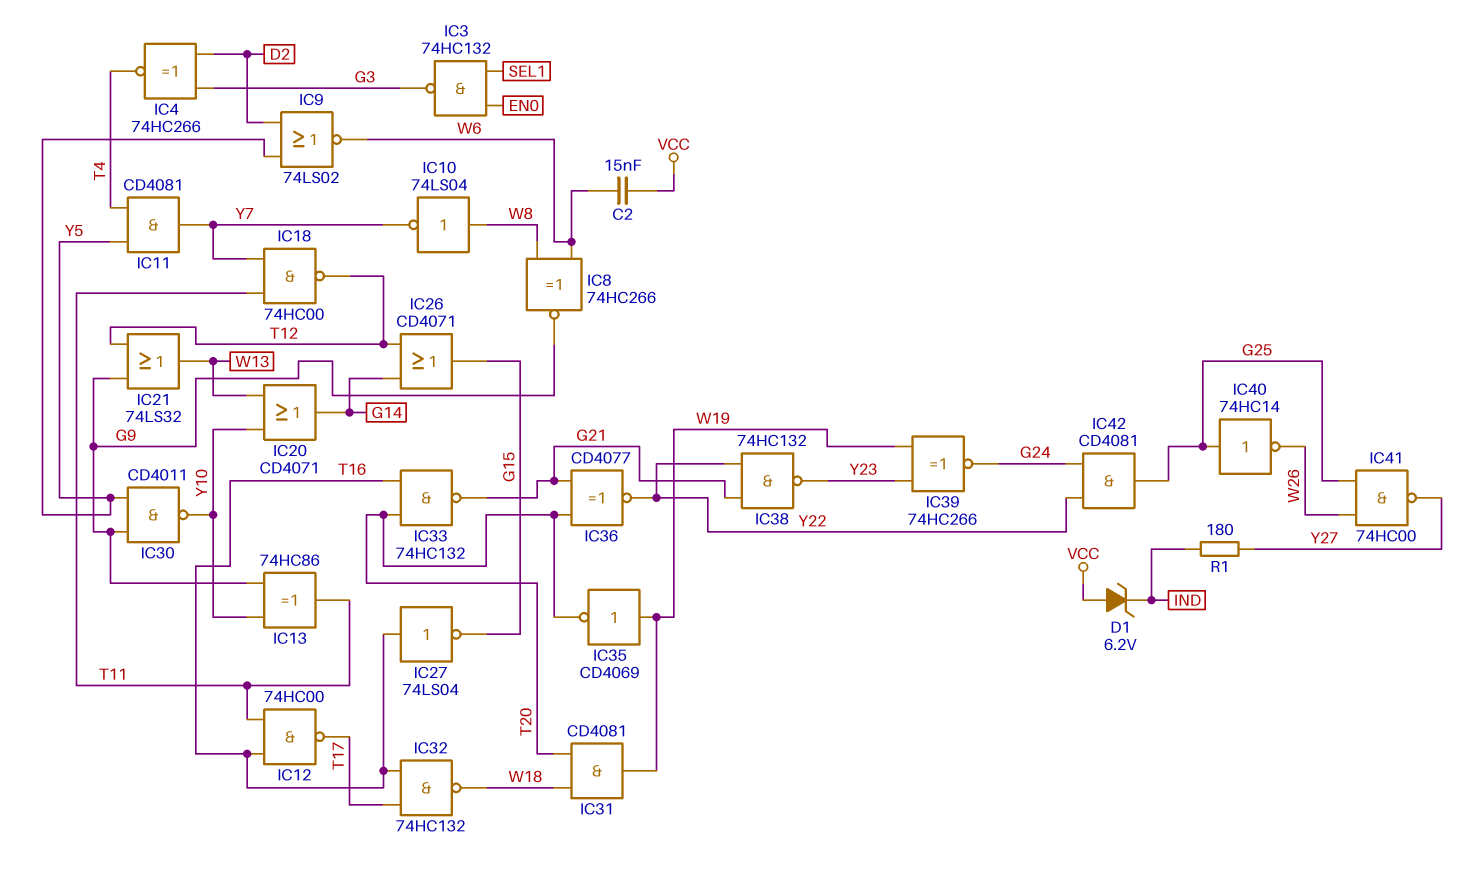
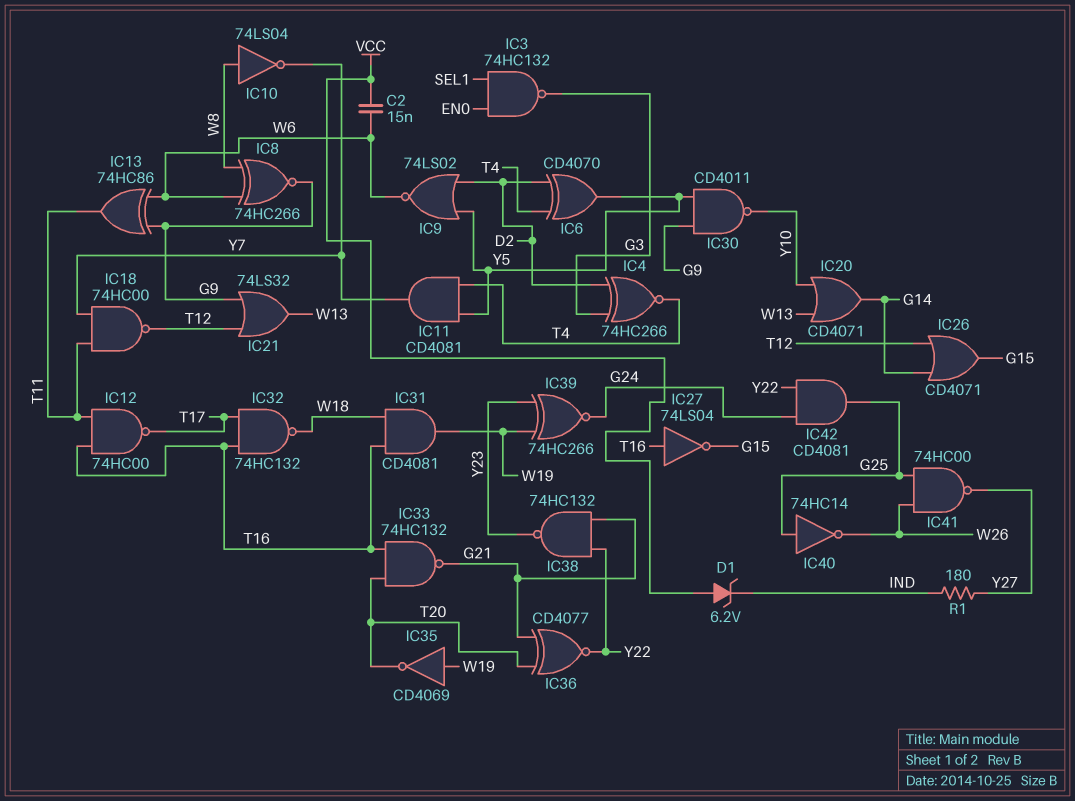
IC6: none -> XOR CD4070 (in D2, in T4, out Y5)
IC13: XOR 74HC86 (in G9, in Y10, out T11) -> XOR 74HC86 (in G9, in W6, out T11)
IC31: AND CD4081 (in T20, in W18, out W19) -> AND CD4081 (in T16, in W18, out W19)

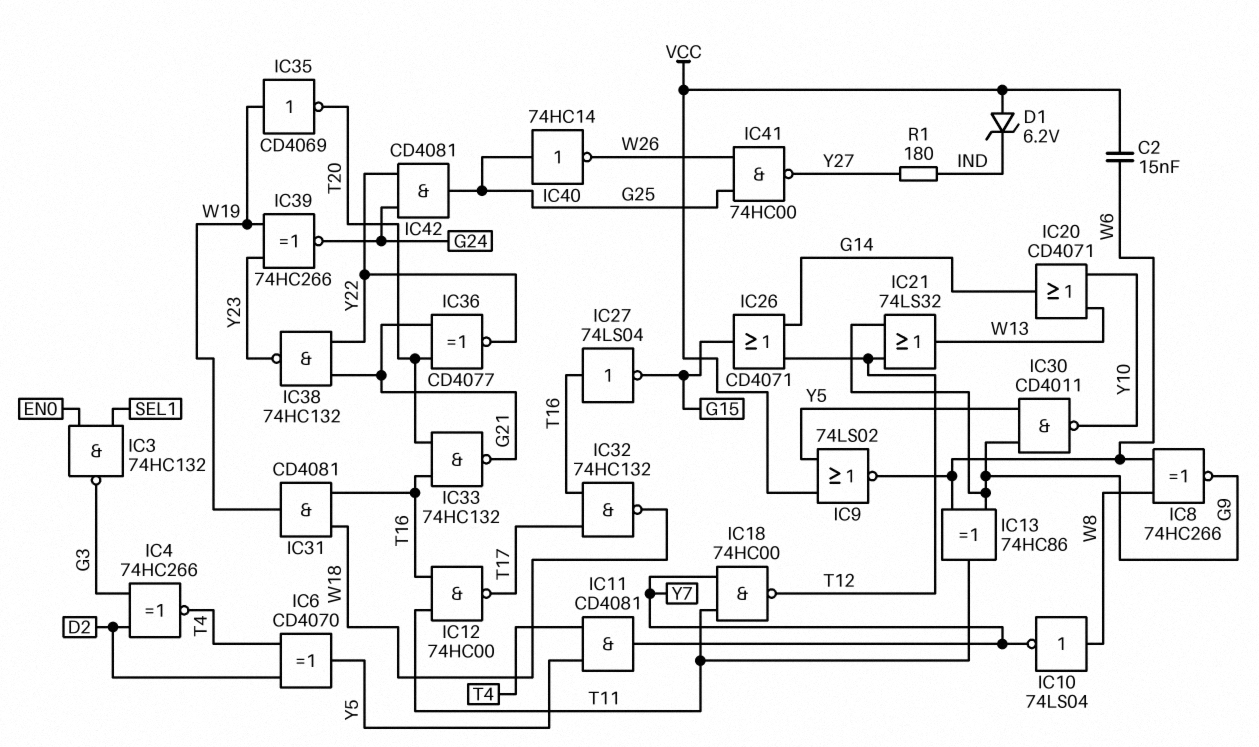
IC9: NOR 74LS02 (in D2, in Y5, out W6) -> NOR 74LS02 (in VCC, in Y5, out W6)

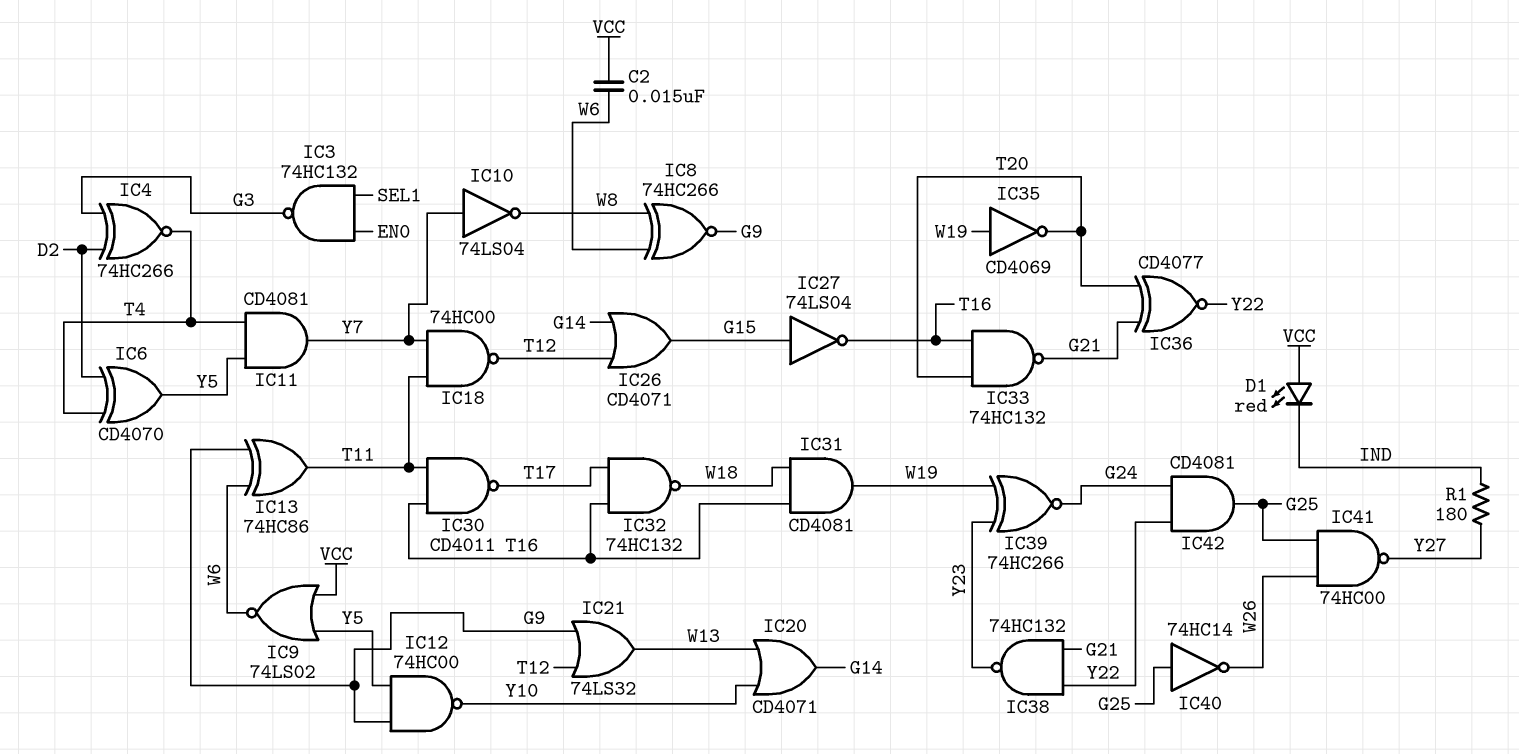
D1: zener 6.2V (A VCC, K IND) -> LED red (A VCC, K IND)
IC10: NOT 74LS04 (in W8, out Y7) -> NOT 74LS04 (in Y7, out W8)
IC12: NAND 74HC00 (in T11, in T16, out T17) -> NAND 74HC00 (in G9, in Y5, out Y10)
IC27: NOT 74LS04 (in T16, out G15) -> NOT 74LS04 (in G15, out T16)
IC30: NAND CD4011 (in G9, in Y5, out Y10) -> NAND CD4011 (in T11, in T16, out T17)

